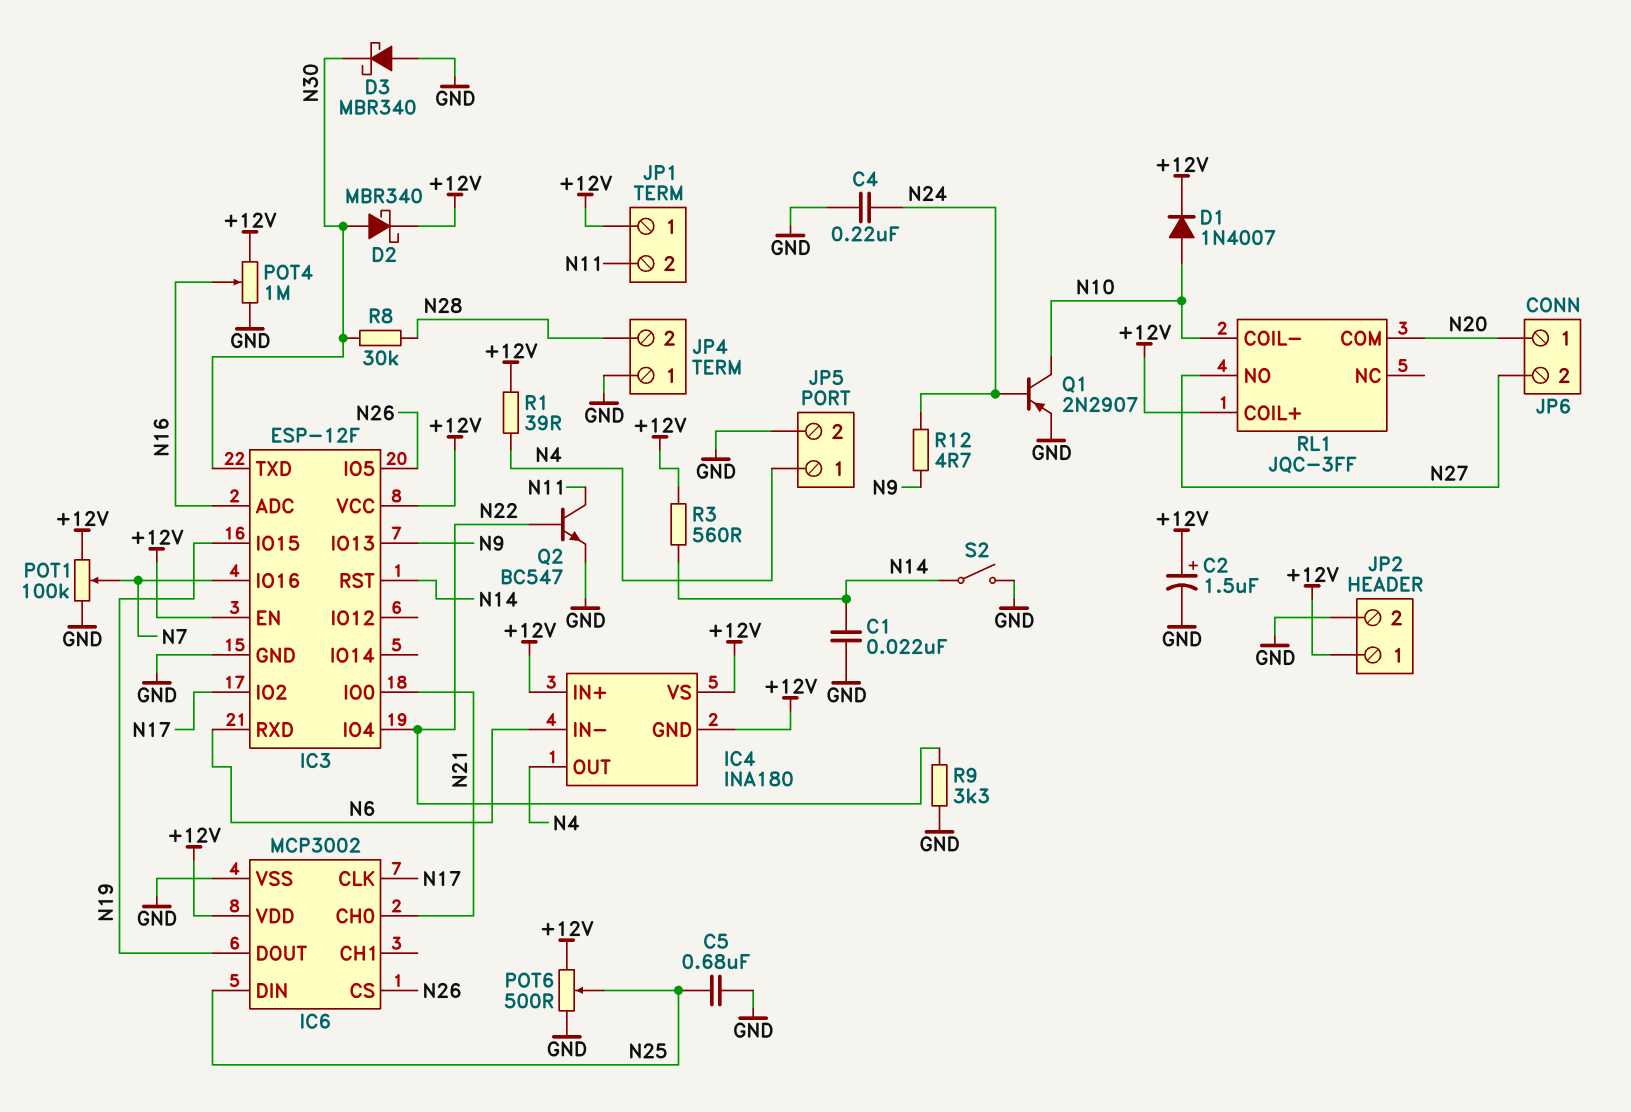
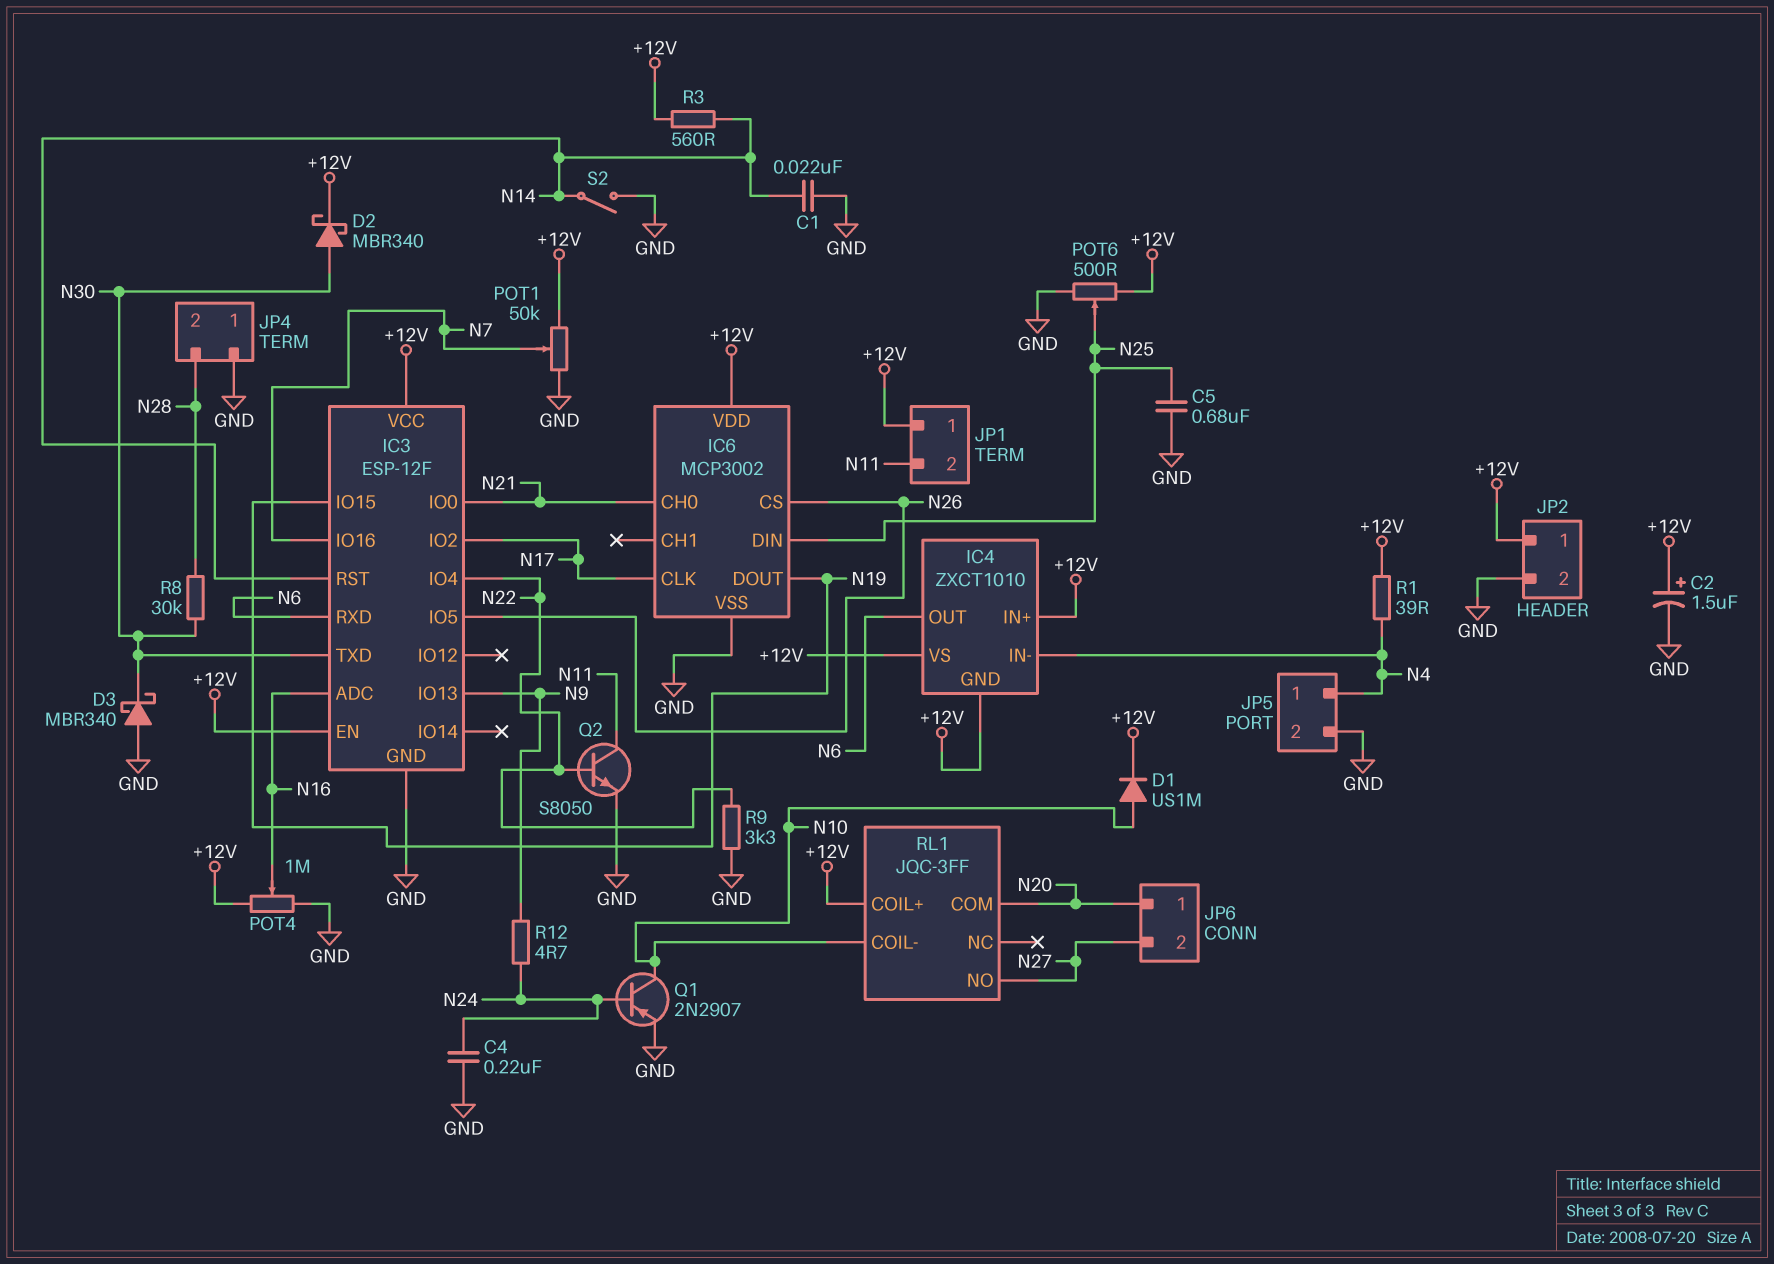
D1: diode 1N4007 (A N10, K +12V) -> diode US1M (A N10, K +12V)
IC4: INA180 -> ZXCT1010
IC4 pin IN-: N6 -> N4
IC4 pin OUT: N4 -> N6
POT1: 100k (+12V, GND, wiper N7) -> 50k (+12V, GND, wiper N7)
Q2: NPN BC547 (B N22, C N11, E GND) -> NPN S8050 (B N22, C N11, E GND)

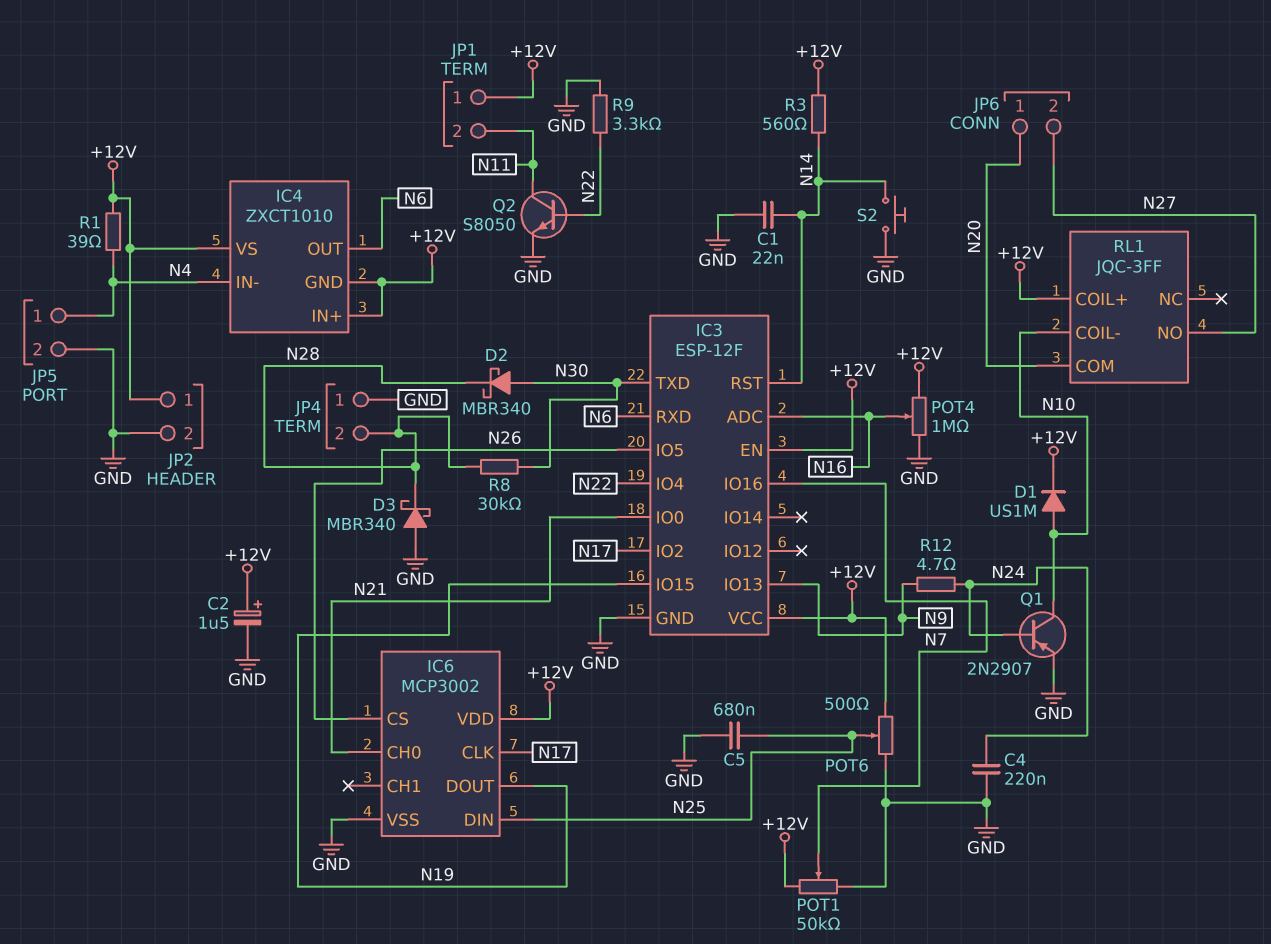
D2: schottky MBR340 (A N30, K +12V) -> schottky MBR340 (A N30, K N28)
D3: schottky MBR340 (A GND, K N30) -> schottky MBR340 (A GND, K N28)
S2: switch (GND, N14) -> button (GND, N14)

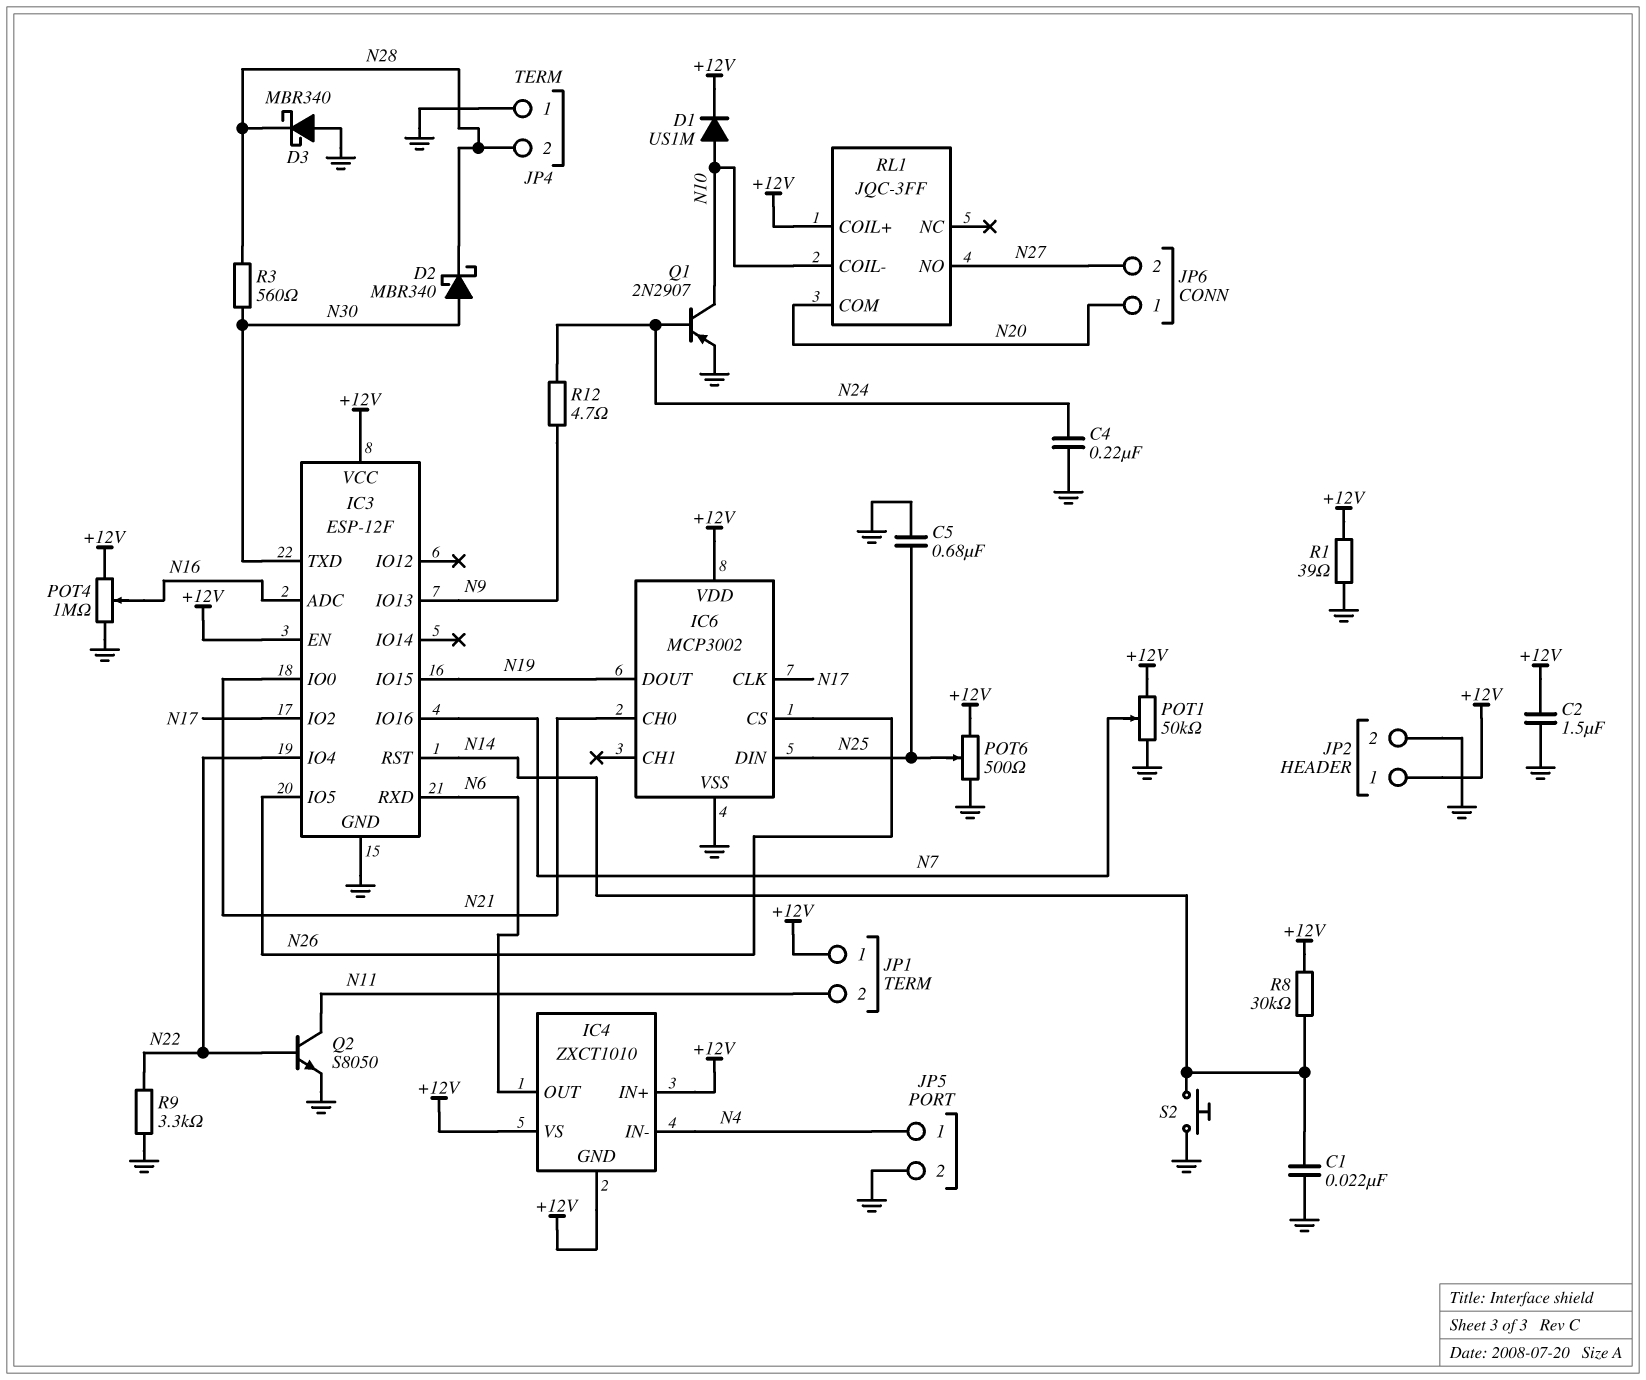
C2: 1.5uF (plus +12V, minus GND) -> 1.5uF (+12V, GND)
R1: 39 (+12V, N4) -> 39 (+12V, GND)
R3: 560 (+12V, N14) -> 560 (N28, N30)
R8: 30k (N28, N30) -> 30k (+12V, N14)

